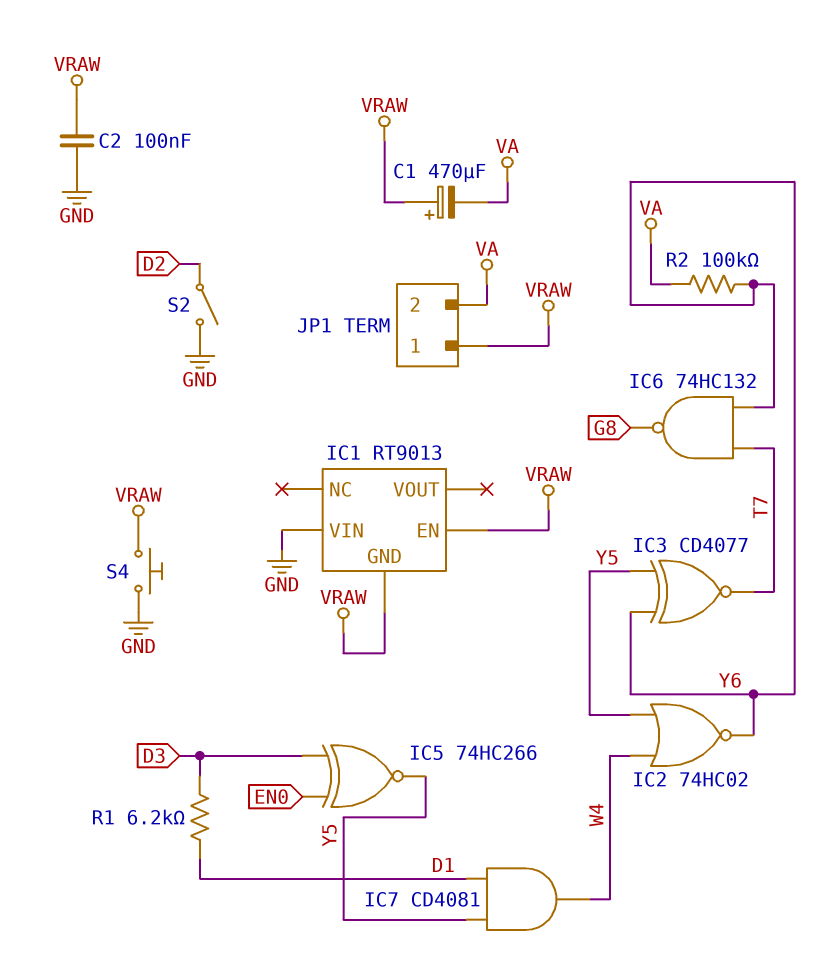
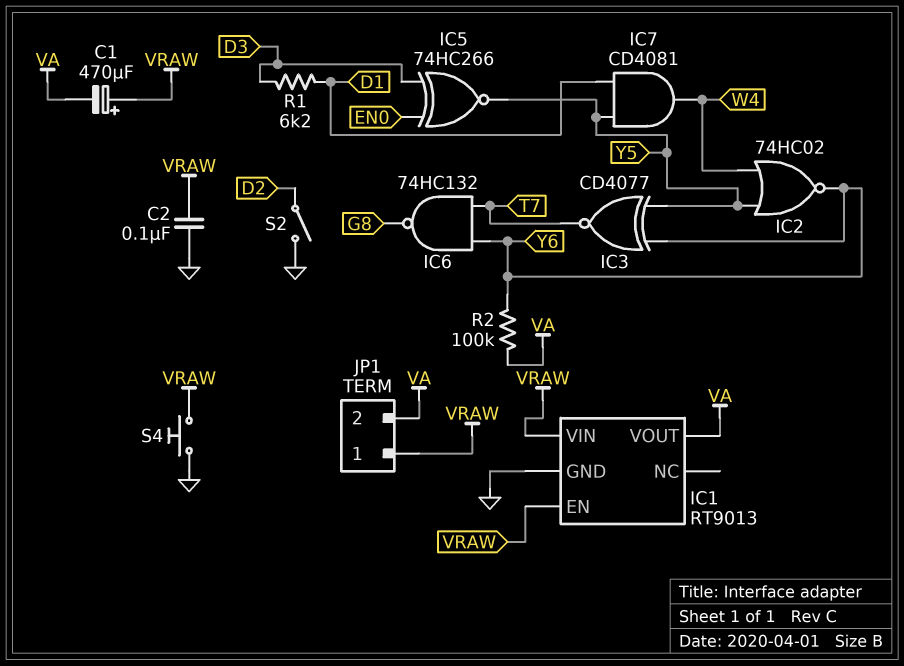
IC1 pin GND: VRAW -> GND
IC1 pin VIN: GND -> VRAW
IC1 pin VOUT: none -> VA

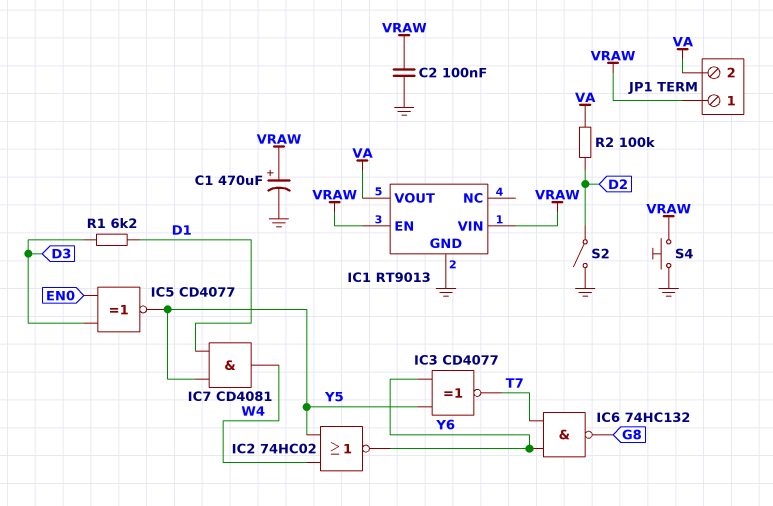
C1: 470uF (plus VRAW, minus VA) -> 470uF (plus VRAW, minus GND)
IC5: XNOR 74HC266 (in D3, in EN0, out Y5) -> XNOR CD4077 (in D3, in EN0, out Y5)
R2: 100k (VA, Y6) -> 100k (D2, VA)

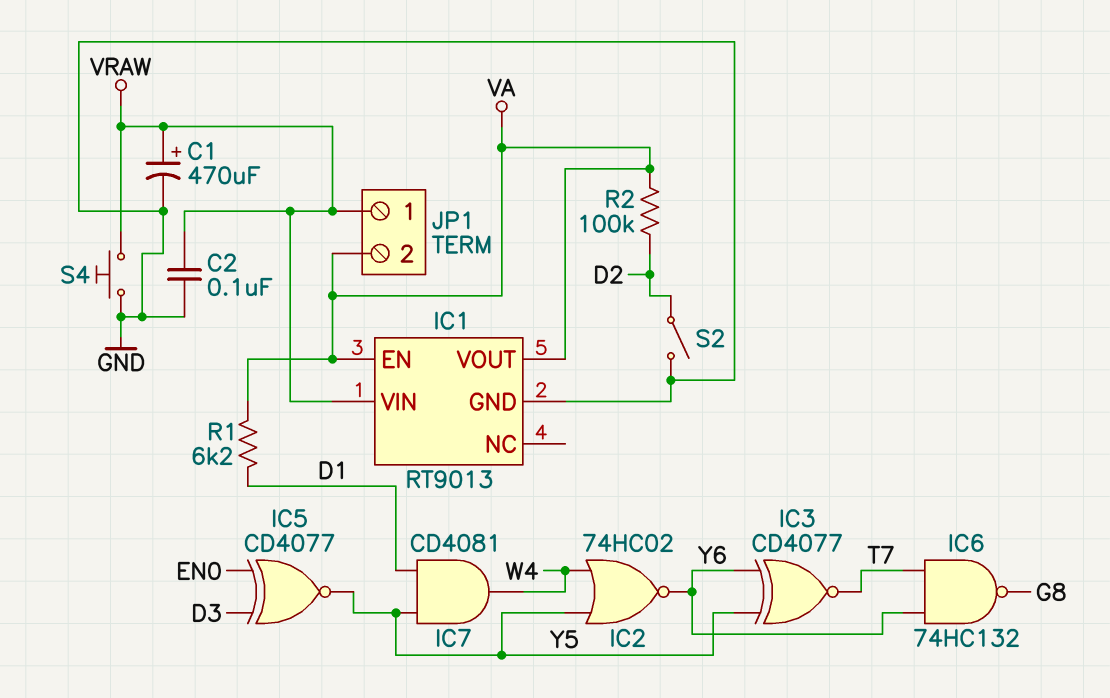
IC1 pin EN: VRAW -> VA
R1: 6.2k (D1, D3) -> 6.2k (D1, VA)

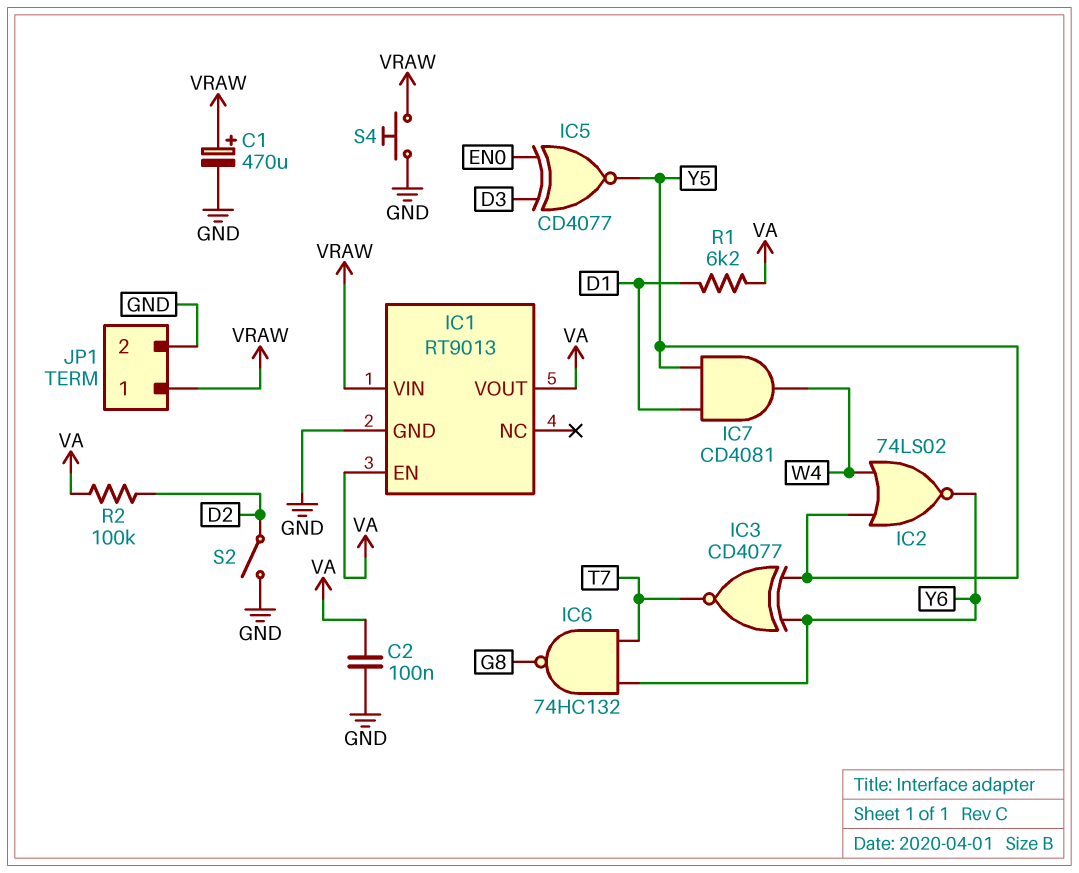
C2: 100nF (GND, VRAW) -> 100nF (GND, VA)
IC2: NOR 74HC02 (in W4, in Y5, out Y6) -> NOR 74LS02 (in W4, in Y5, out Y6)
JP1 pin 2: VA -> GND

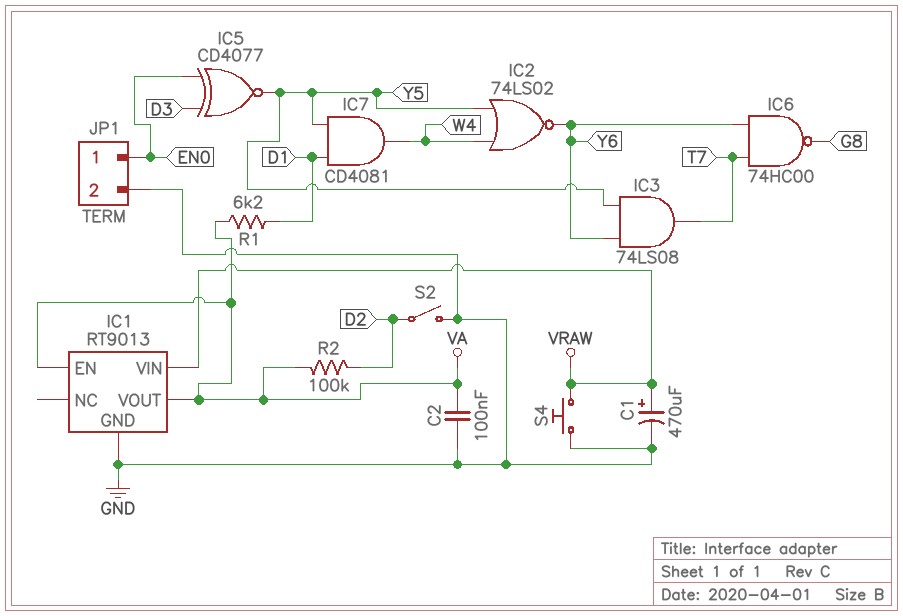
IC3: XNOR CD4077 (in Y5, in Y6, out T7) -> AND 74LS08 (in Y5, in Y6, out T7)
IC6: NAND 74HC132 (in T7, in Y6, out G8) -> NAND 74HC00 (in T7, in Y6, out G8)
JP1 pin 1: VRAW -> EN0

